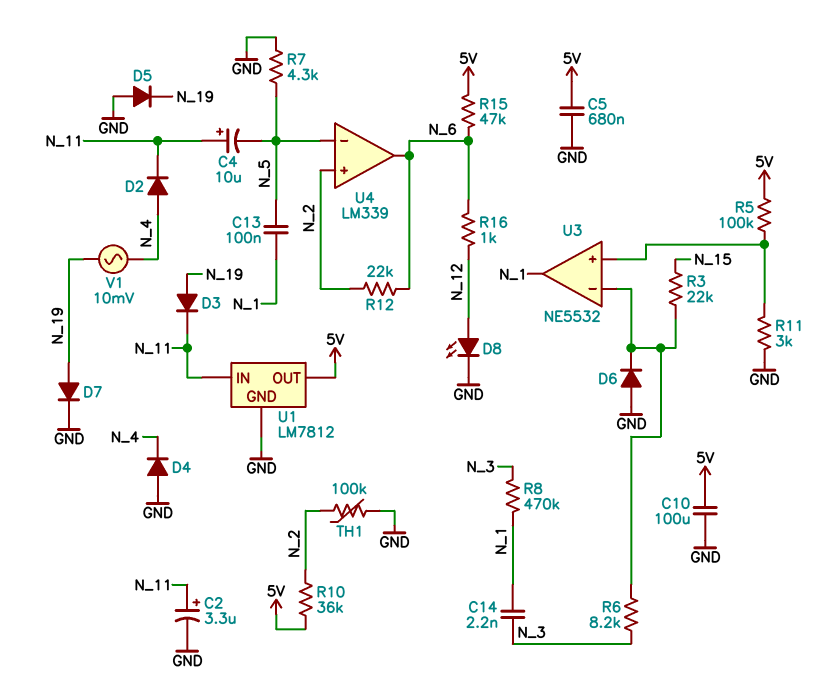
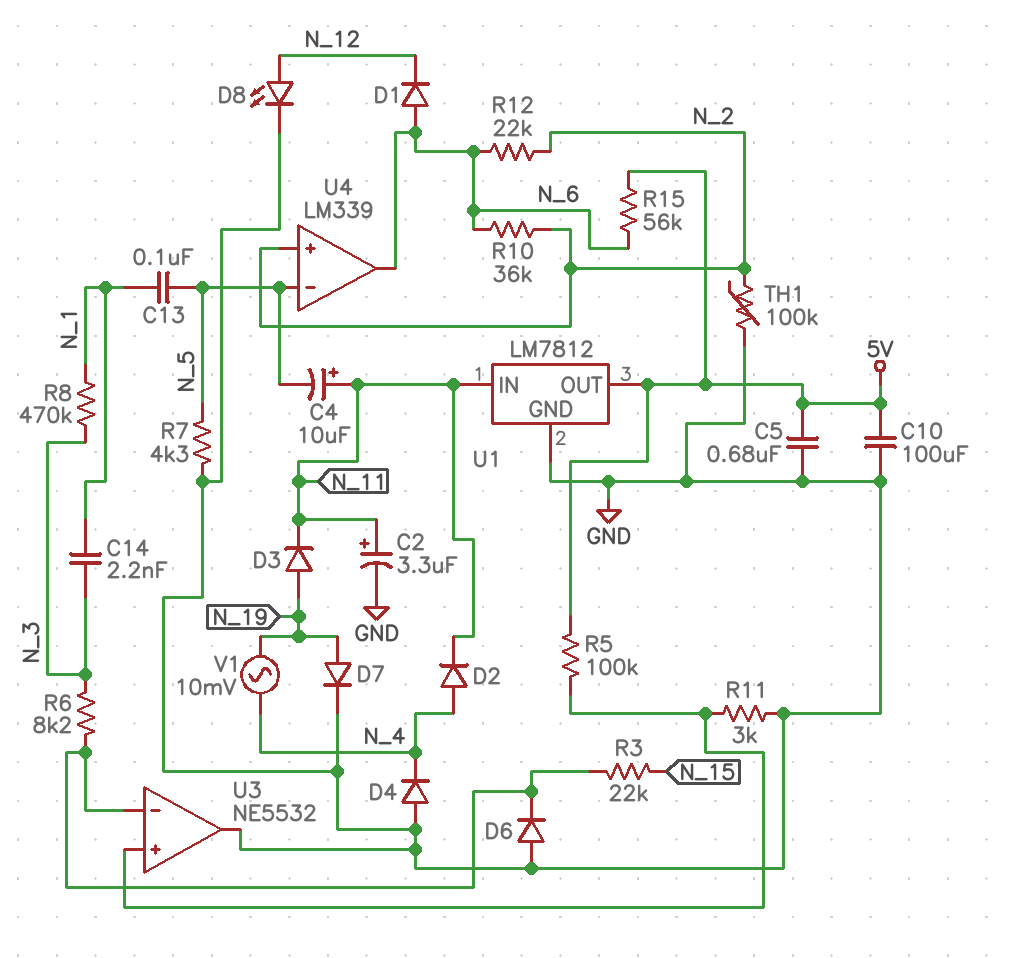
D1: none -> diode (A N_6, K N_12)
D5: diode (A GND, K N_19) -> none
R10: 36k (5V, N_2) -> 36k (N_2, N_6)
R15: 47k (5V, N_6) -> 56k (5V, N_6)
R16: 1k (N_6, N_12) -> none
U3 pin out: N_1 -> GND

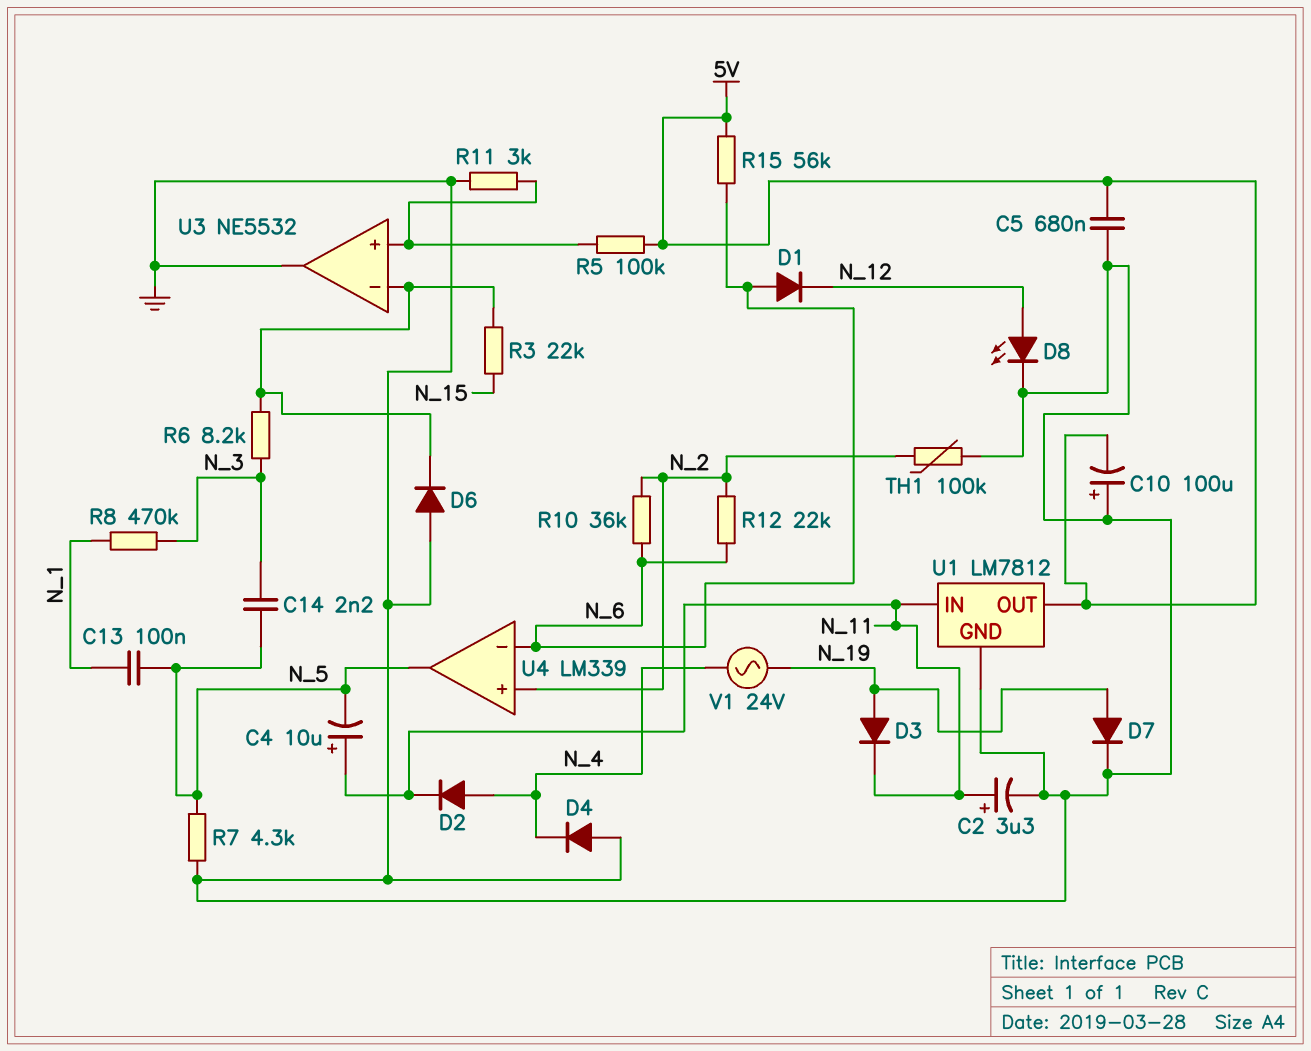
C10: 100uF (5V, GND) -> 100uF (plus GND, minus 5V)
C14: 2.2nF (N_1, N_3) -> 2.2nF (N_3, N_5)
U4 pin in-: N_5 -> N_6
U4 pin out: N_6 -> N_5
V1: AC 10mV (N_4, N_19) -> AC 24V (N_4, N_19)

